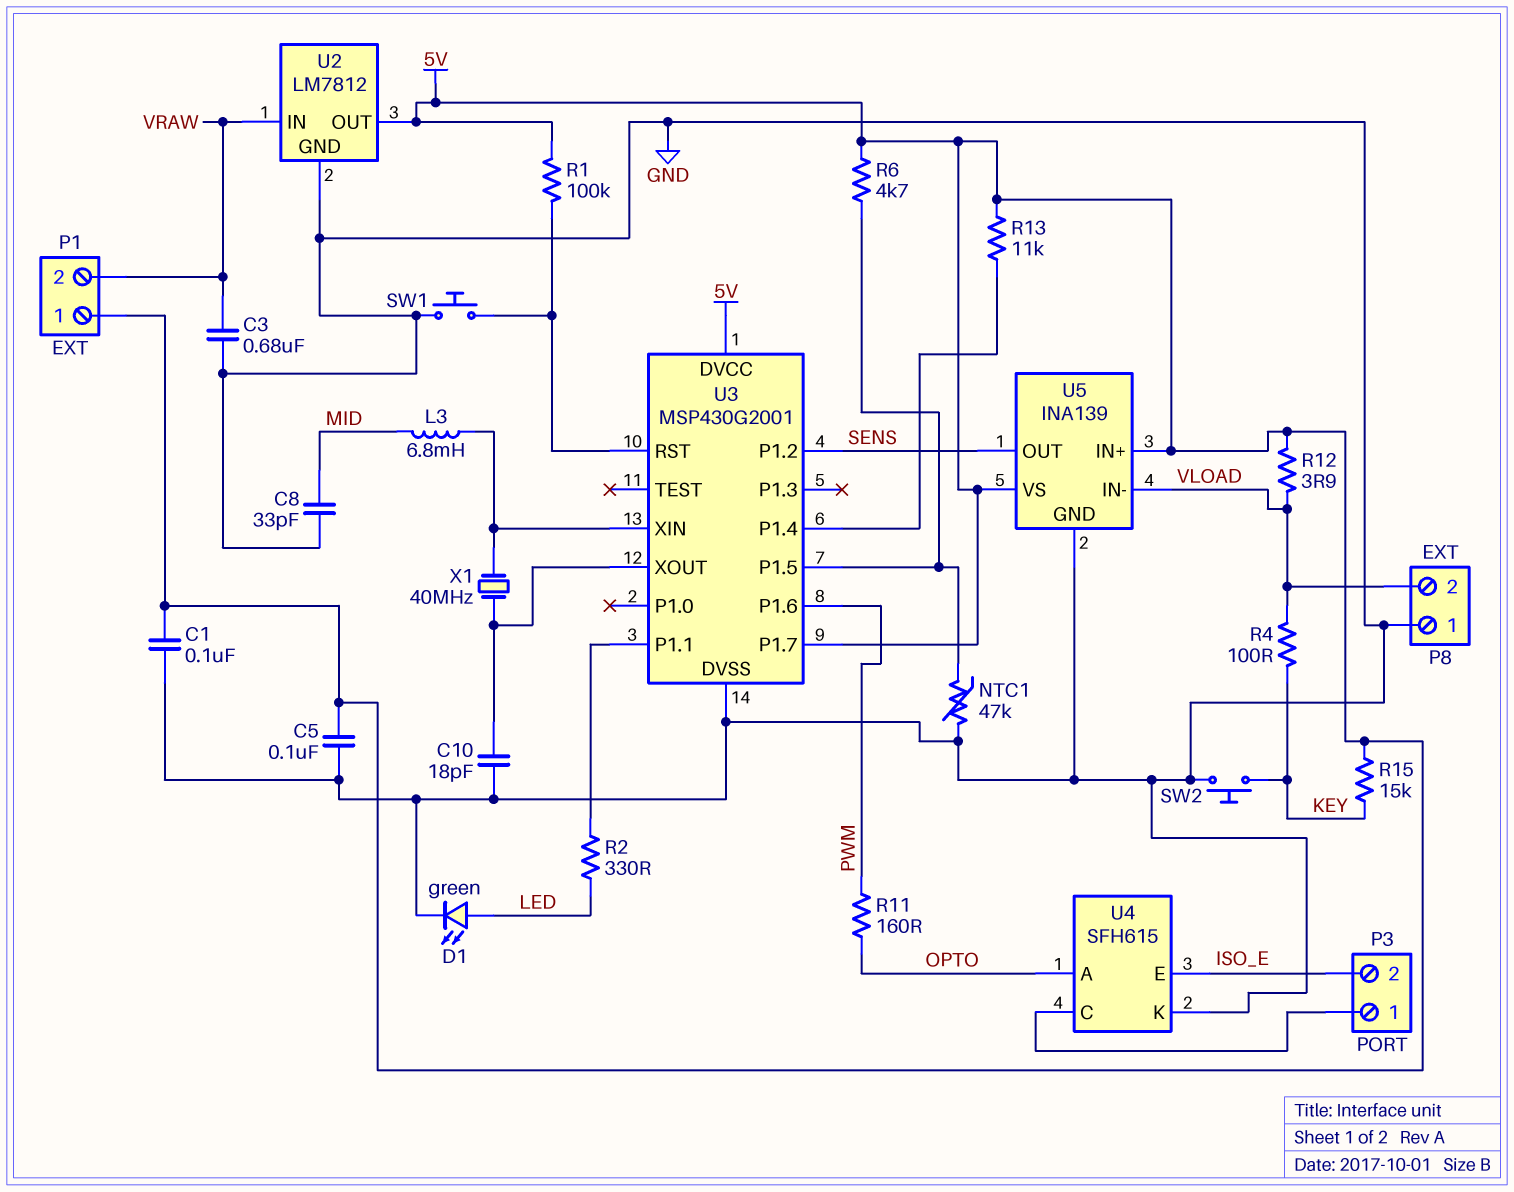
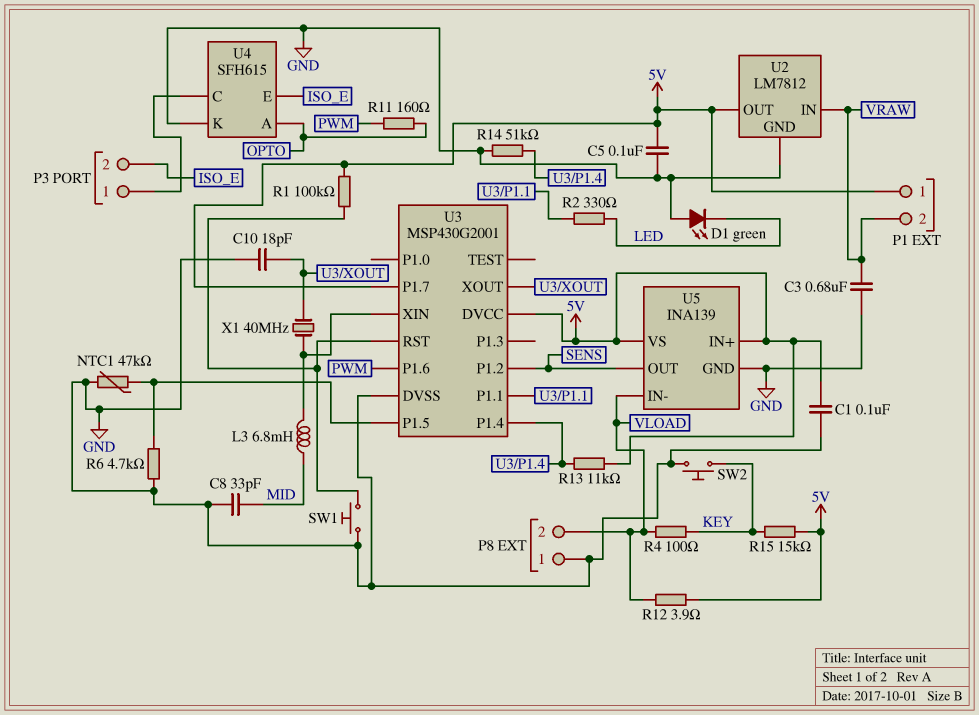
D1: LED green (A LED, K GND) -> LED green (A GND, K LED)
R6: 4.7k (5V, U3/P1.5) -> 4.7k (GND, U3/P1.5)
R14: none -> 51k (GND, U3/P1.4)

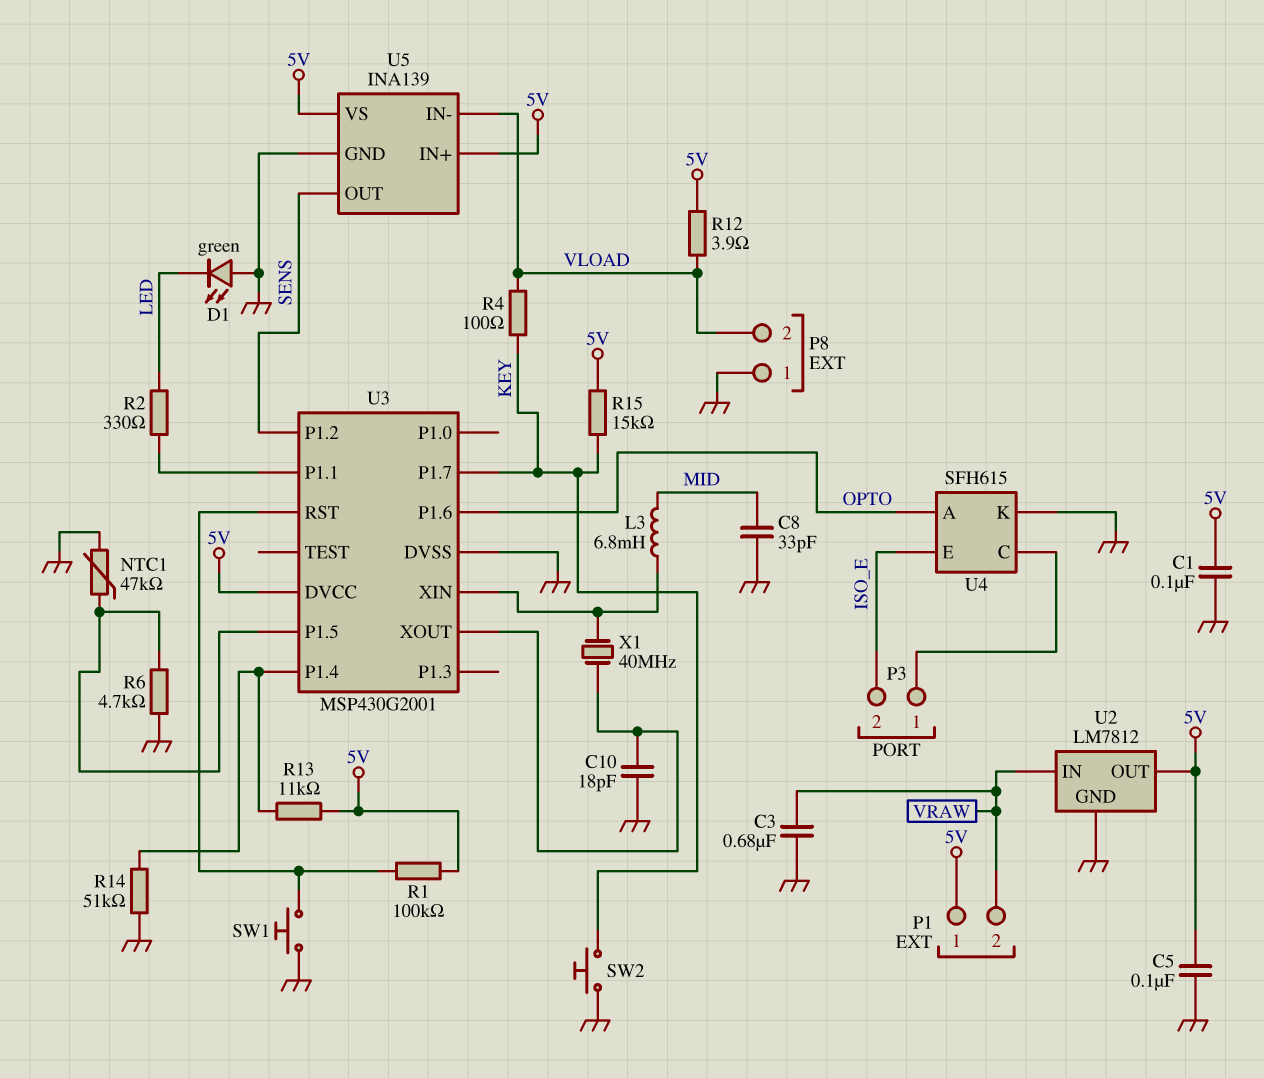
R11: 160 (OPTO, PWM) -> none
U3 pin P1.6: PWM -> OPTO
U3 pin P1.7: 5V -> KEY

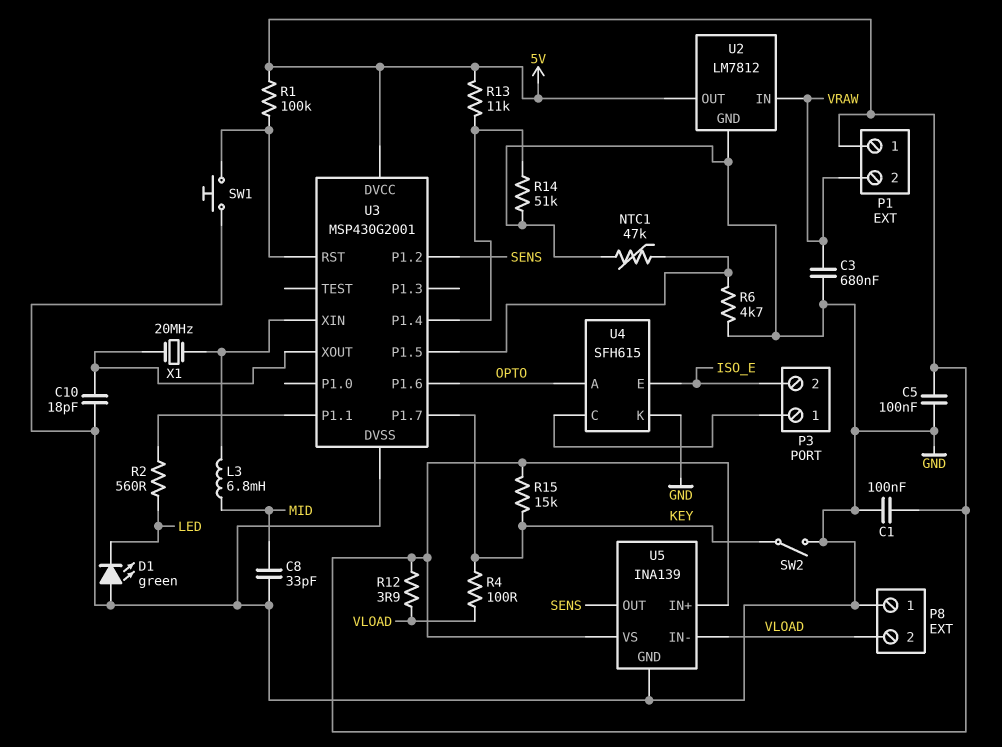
R2: 330 (LED, U3/P1.1) -> 560 (LED, U3/P1.1)
SW2: button (GND, KEY) -> switch (GND, KEY)
X1: 40MHz (U3/XIN, U3/XOUT) -> 20MHz (U3/XIN, U3/XOUT)

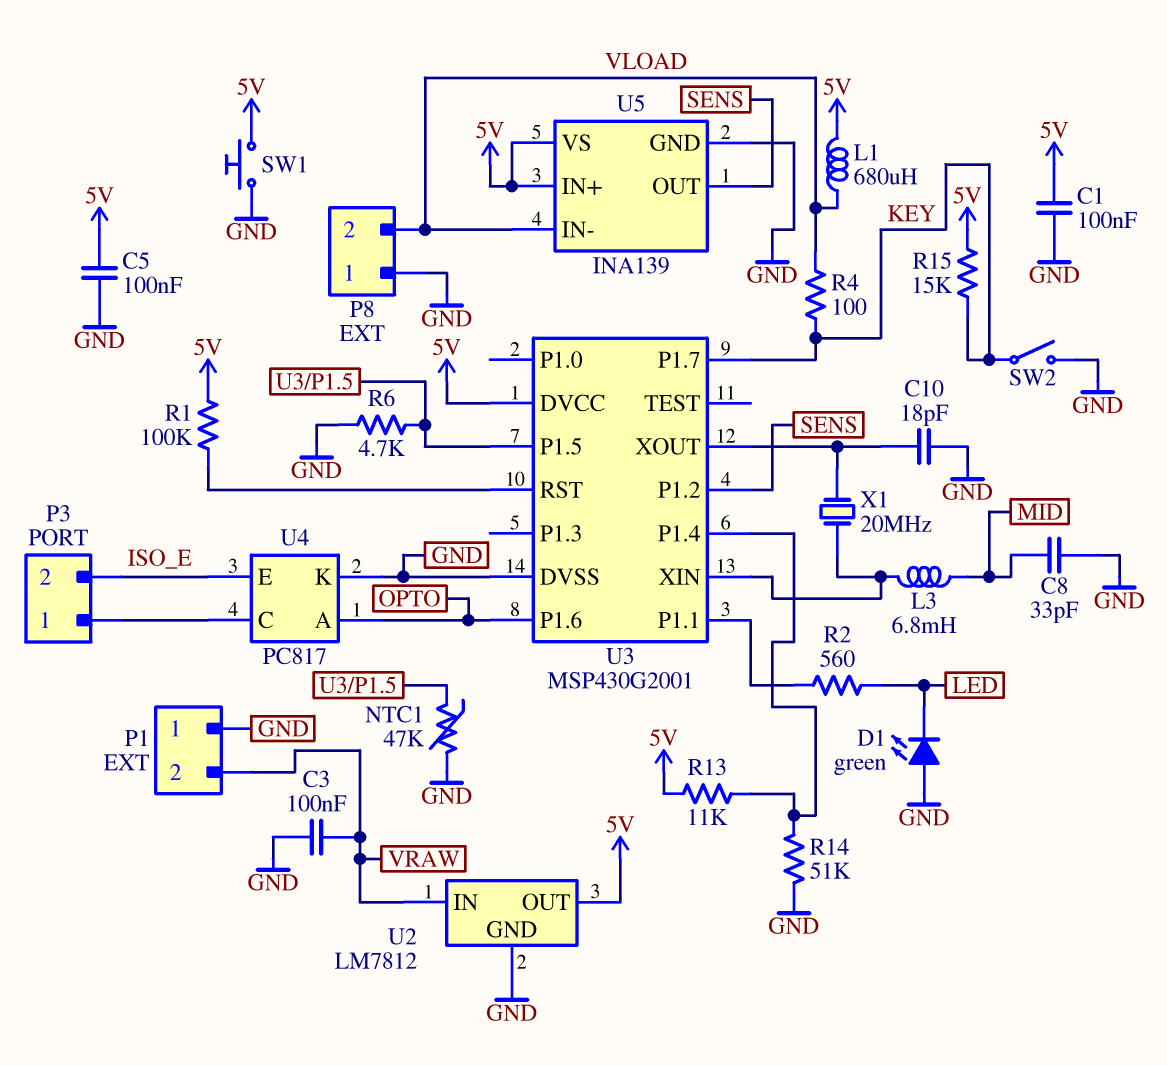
C3: 680nF (GND, VRAW) -> 100nF (GND, VRAW)
L1: none -> 680uH (5V, VLOAD)
P1 pin 1: 5V -> GND
R12: 3.9 (5V, VLOAD) -> none
SW1: button (GND, U3/RST) -> button (5V, GND)
U4: SFH615 -> PC817

